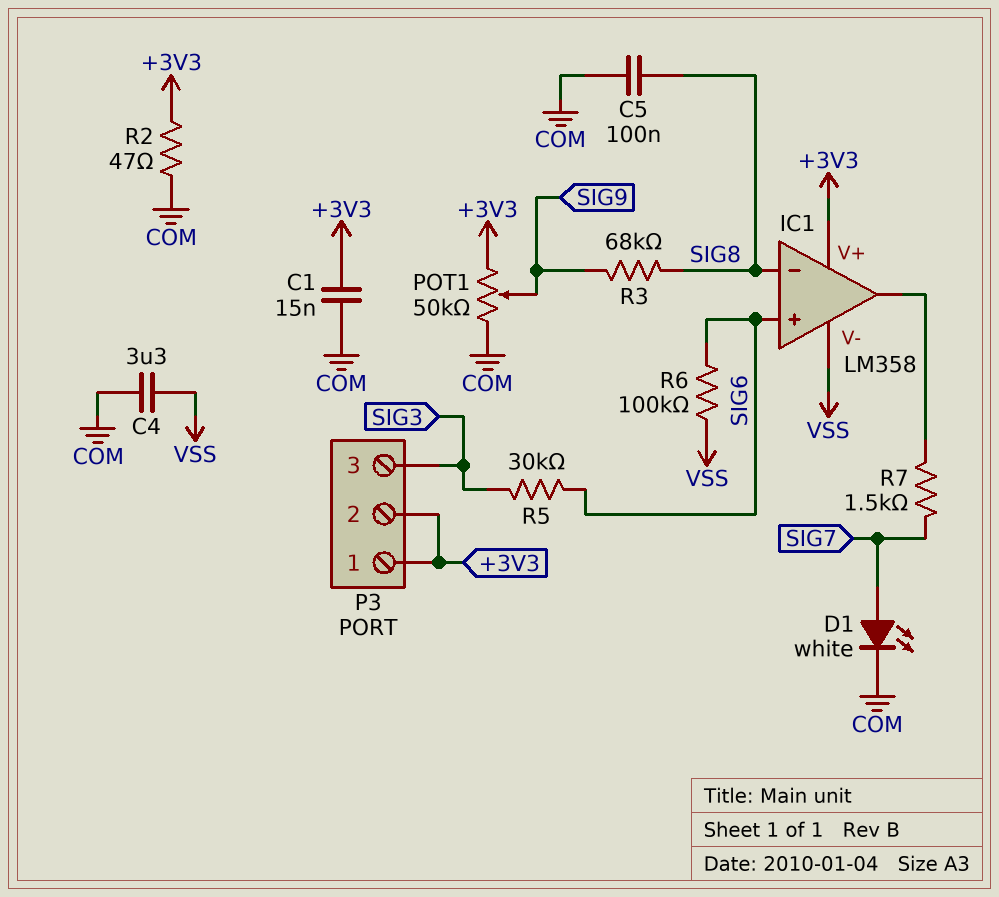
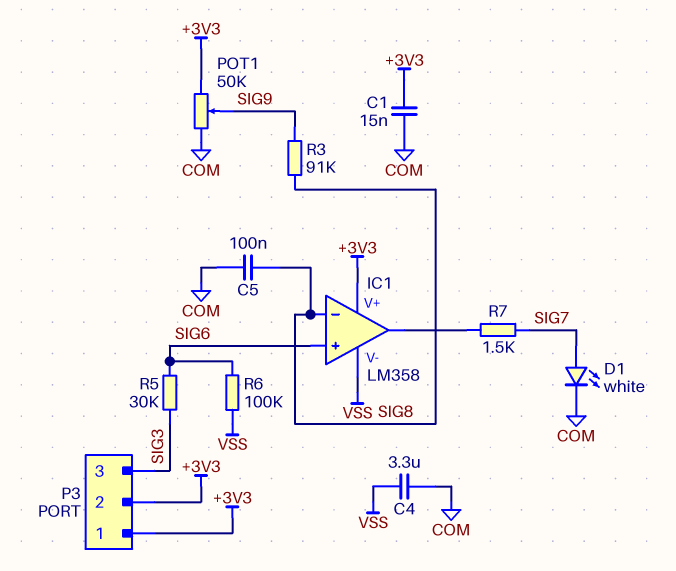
R2: 47 (+3V3, COM) -> none
R3: 68k (SIG8, SIG9) -> 91k (SIG8, SIG9)

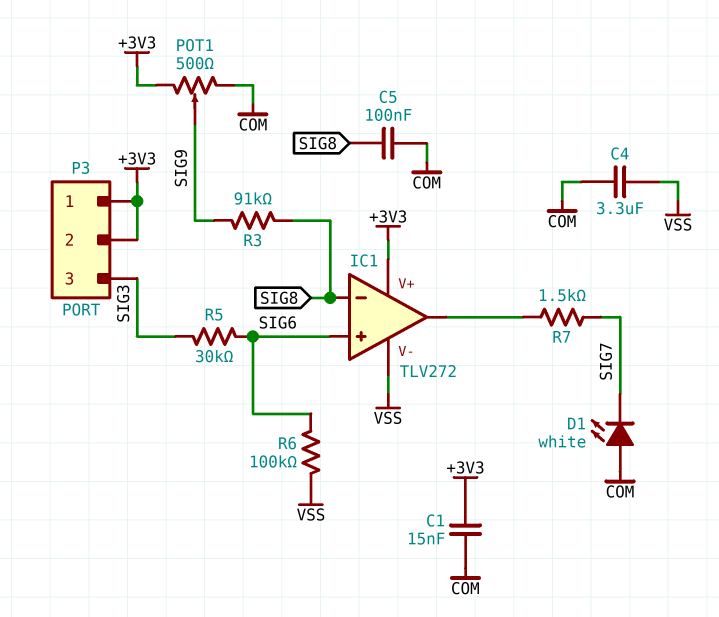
D1: LED white (A SIG7, K COM) -> LED white (A COM, K SIG7)
IC1: LM358 -> TLV272
POT1: 50k (+3V3, COM, wiper SIG9) -> 500 (+3V3, COM, wiper SIG9)

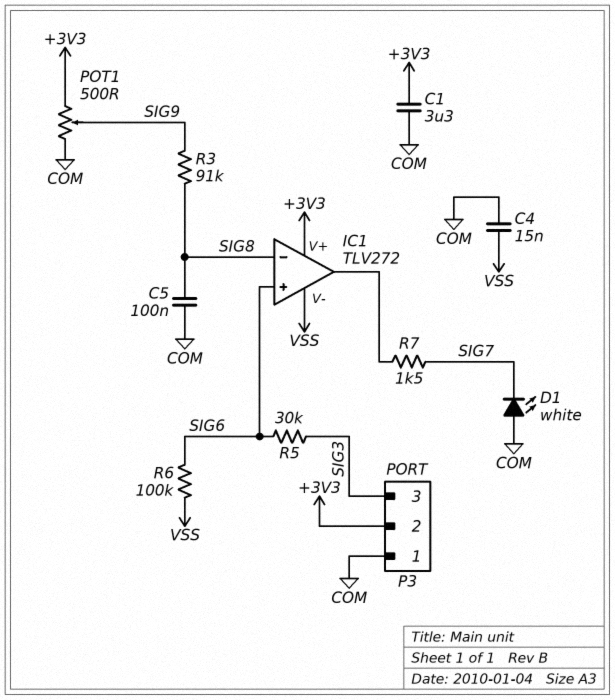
C1: 15nF (+3V3, COM) -> 3.3uF (+3V3, COM)
C4: 3.3uF (COM, VSS) -> 15nF (COM, VSS)
P3 pin 1: +3V3 -> COM

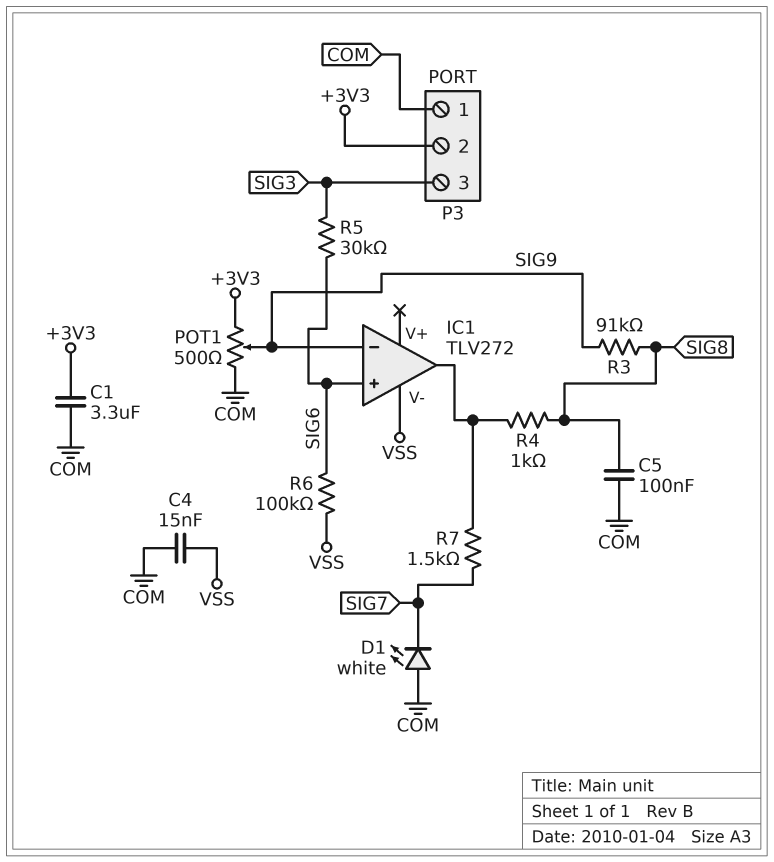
IC1 pin V+: +3V3 -> none
IC1 pin in-: SIG8 -> SIG9
R4: none -> 1k (IC1/out, SIG8)

